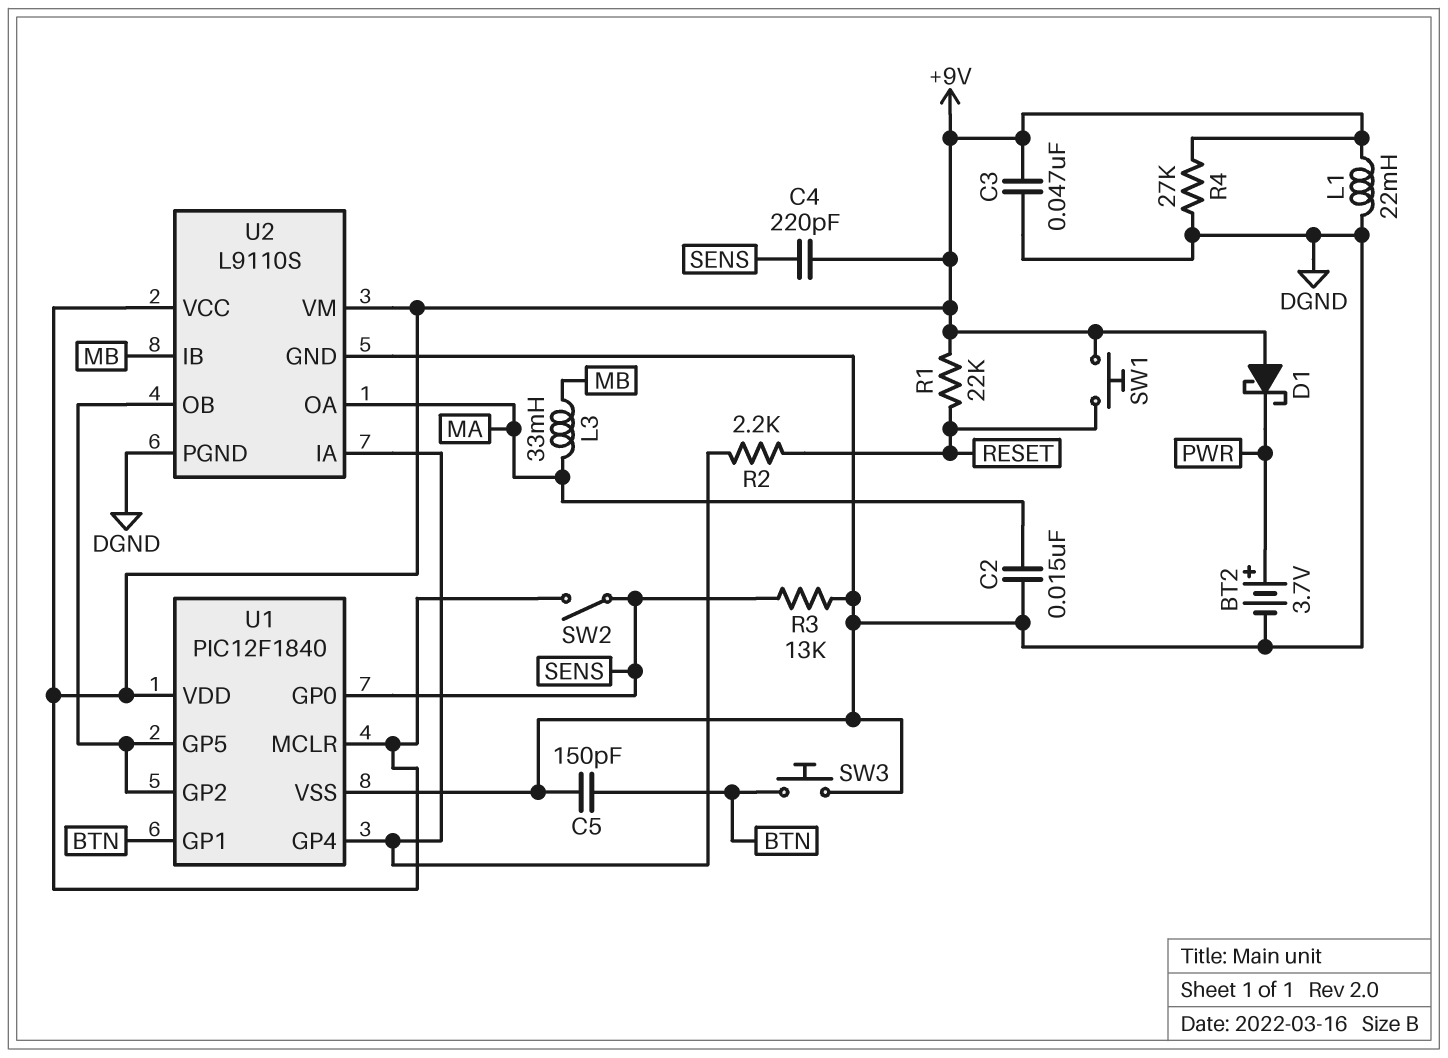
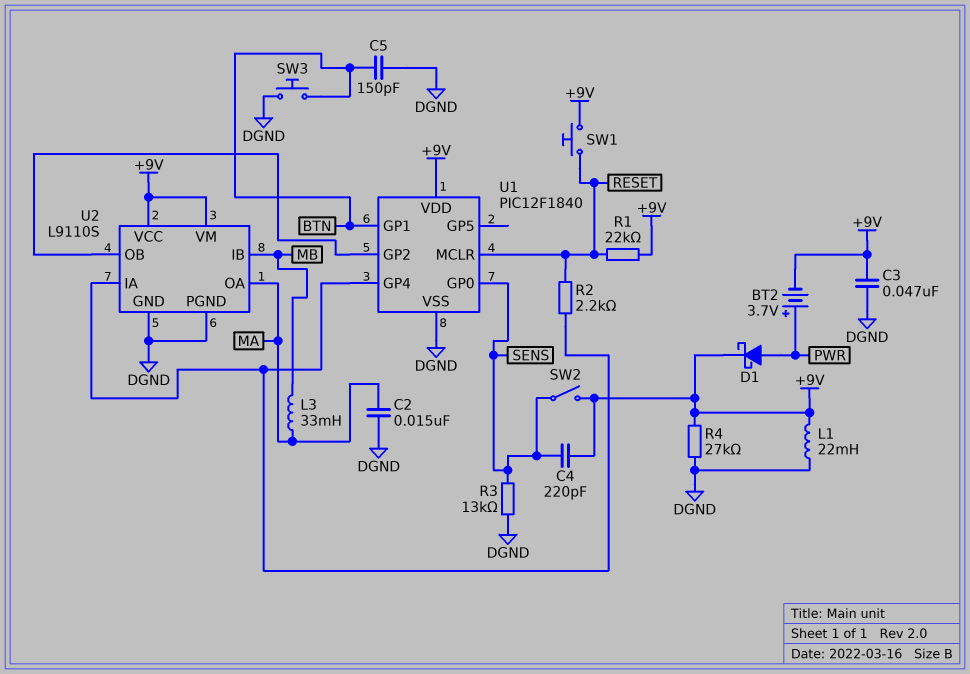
BT2: 3.7V (plus PWR, minus DGND) -> 3.7V (plus PWR, minus +9V)
D1: schottky (A +9V, K PWR) -> schottky (A PWR, K +9V)
U1 pin GP5: U1/GP2 -> none
U1 pin MCLR: +9V -> RESET

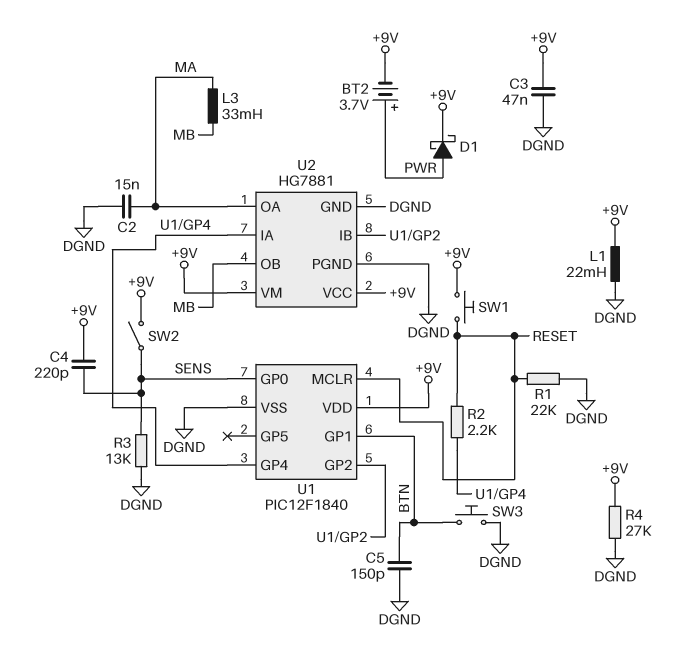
R1: 22k (+9V, RESET) -> 22k (DGND, RESET)
U2: L9110S -> HG7881
U2 pin IB: MB -> U1/GP2
U2 pin OB: U1/GP2 -> MB

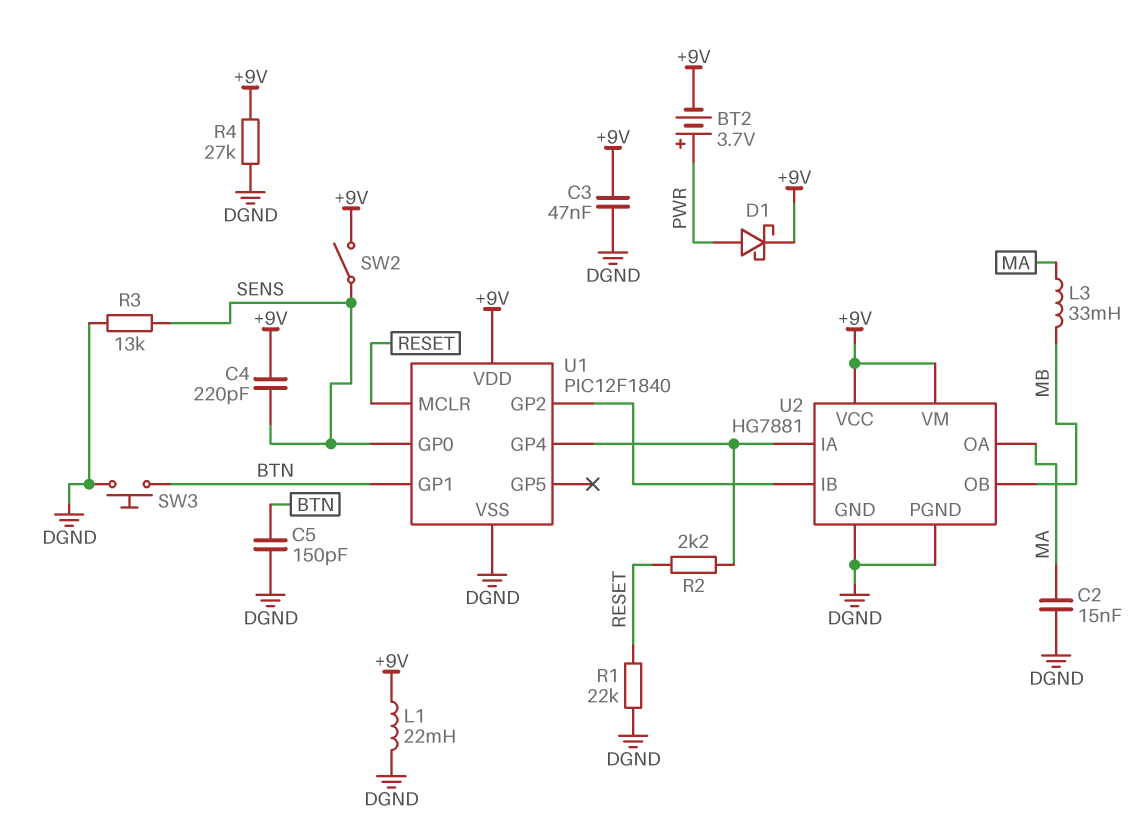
SW1: button (+9V, RESET) -> none

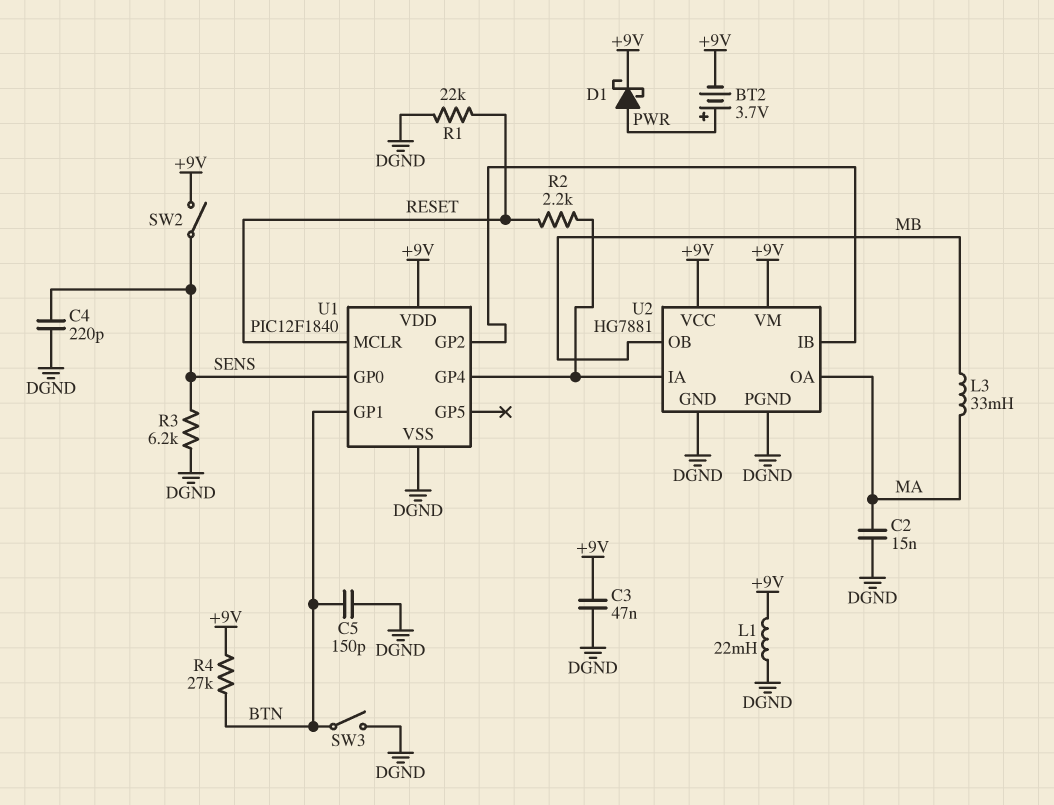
C4: 220pF (+9V, SENS) -> 220pF (DGND, SENS)
R3: 13k (DGND, SENS) -> 6.2k (DGND, SENS)
R4: 27k (+9V, DGND) -> 27k (+9V, BTN)
SW3: button (BTN, DGND) -> switch (BTN, DGND)

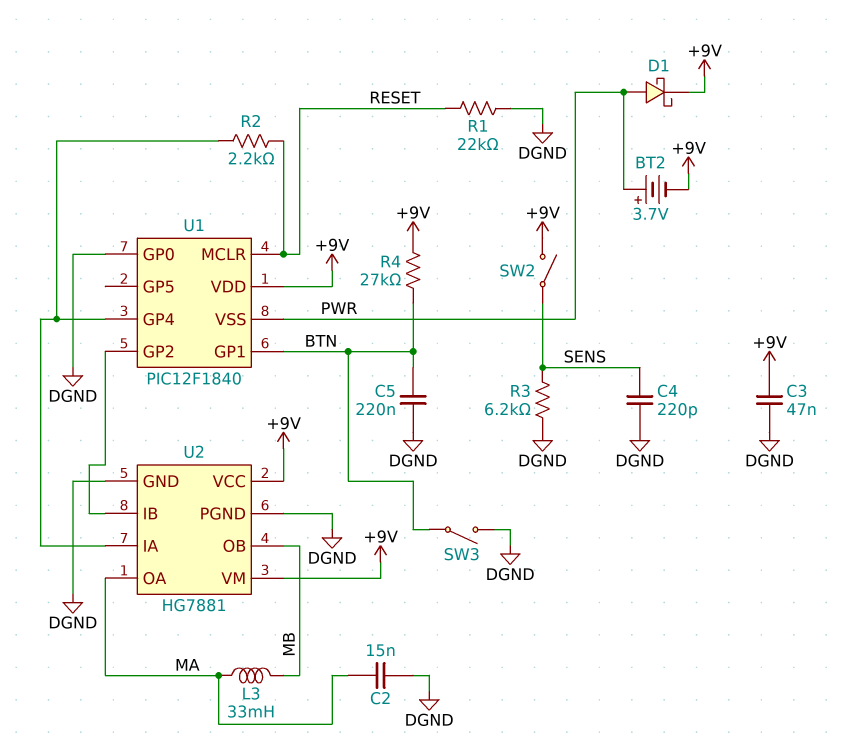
C5: 150pF (BTN, DGND) -> 220nF (BTN, DGND)
L1: 22mH (+9V, DGND) -> none
U1 pin GP0: SENS -> DGND
U1 pin VSS: DGND -> PWR

